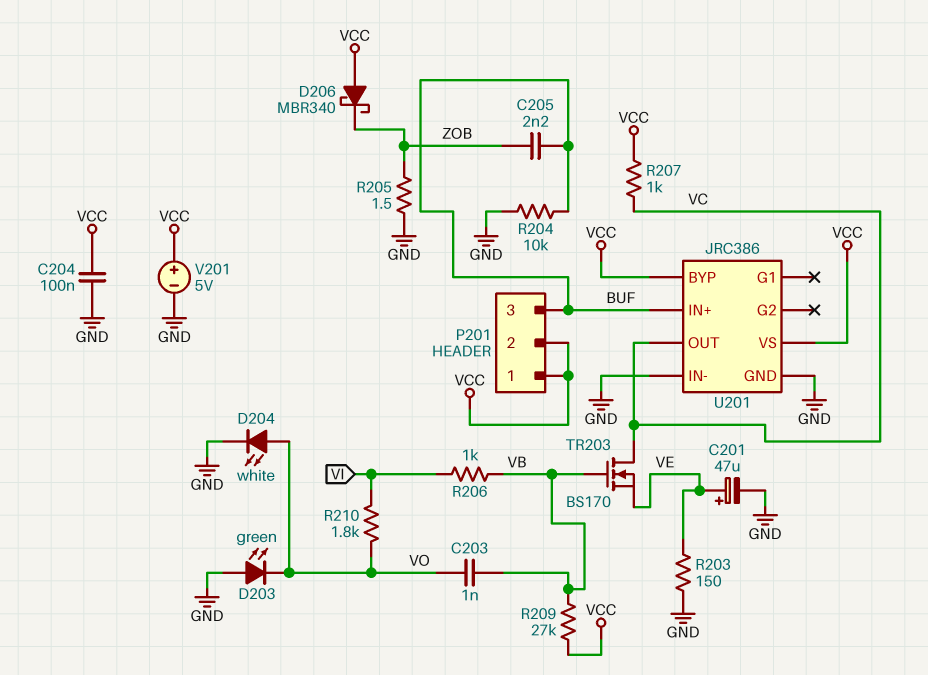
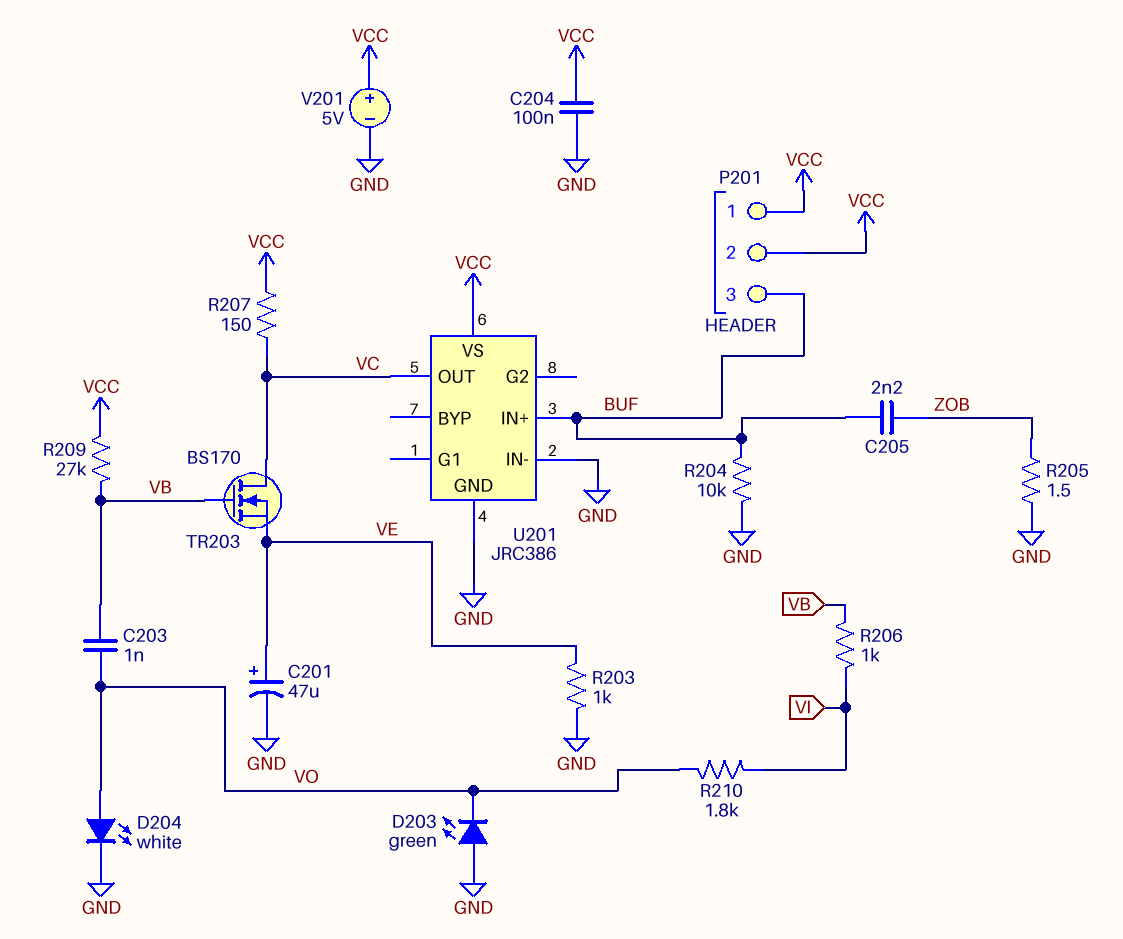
D206: schottky MBR340 (A VCC, K ZOB) -> none
R203: 150 (GND, VE) -> 1k (GND, VE)
R207: 1k (VC, VCC) -> 150 (VC, VCC)
U201 pin BYP: VCC -> none

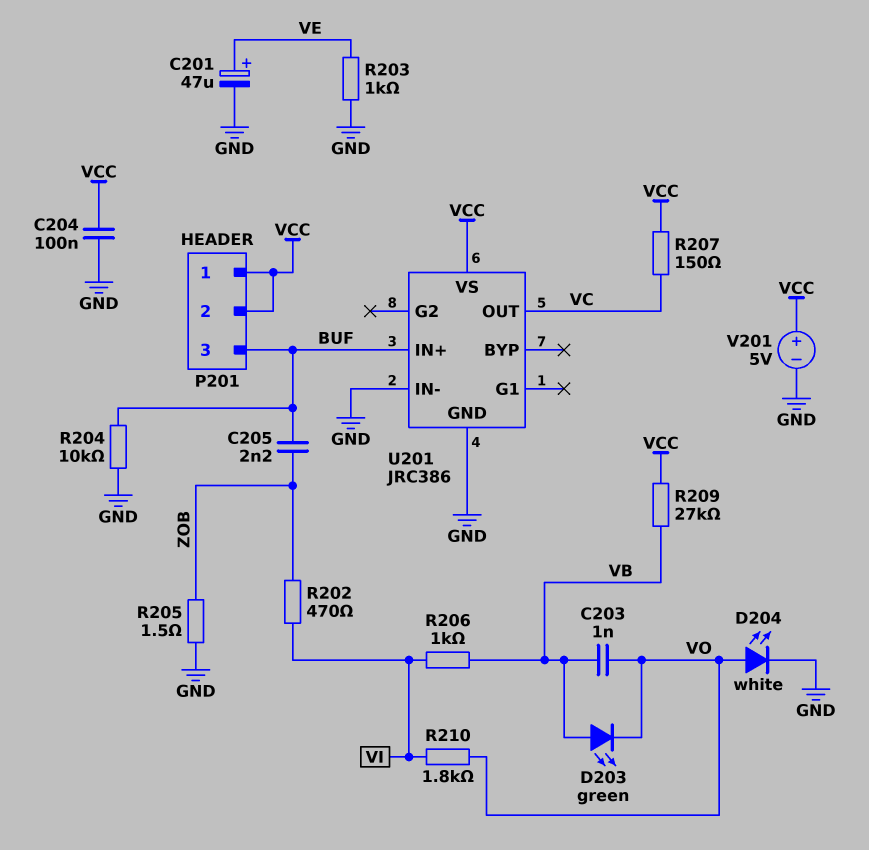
D203: LED green (A GND, K VO) -> LED green (A VB, K VO)
R202: none -> 470 (VI, ZOB)
TR203: NMOS BS170 (G VB, D VC, S VE) -> none

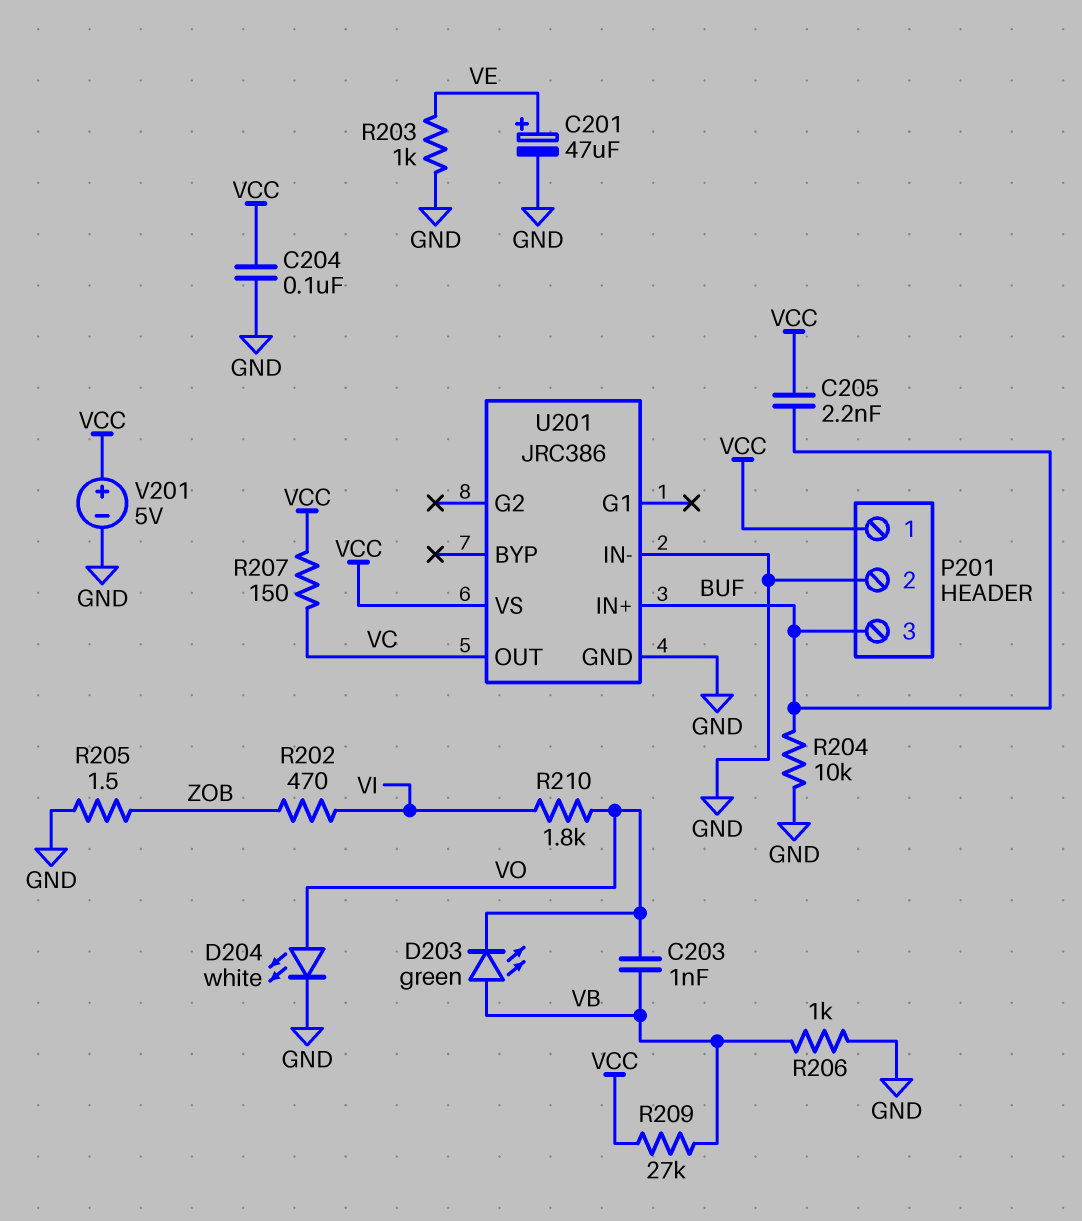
C205: 2.2nF (BUF, ZOB) -> 2.2nF (BUF, VCC)
P201 pin 2: VCC -> GND
R206: 1k (VB, VI) -> 1k (GND, VB)

